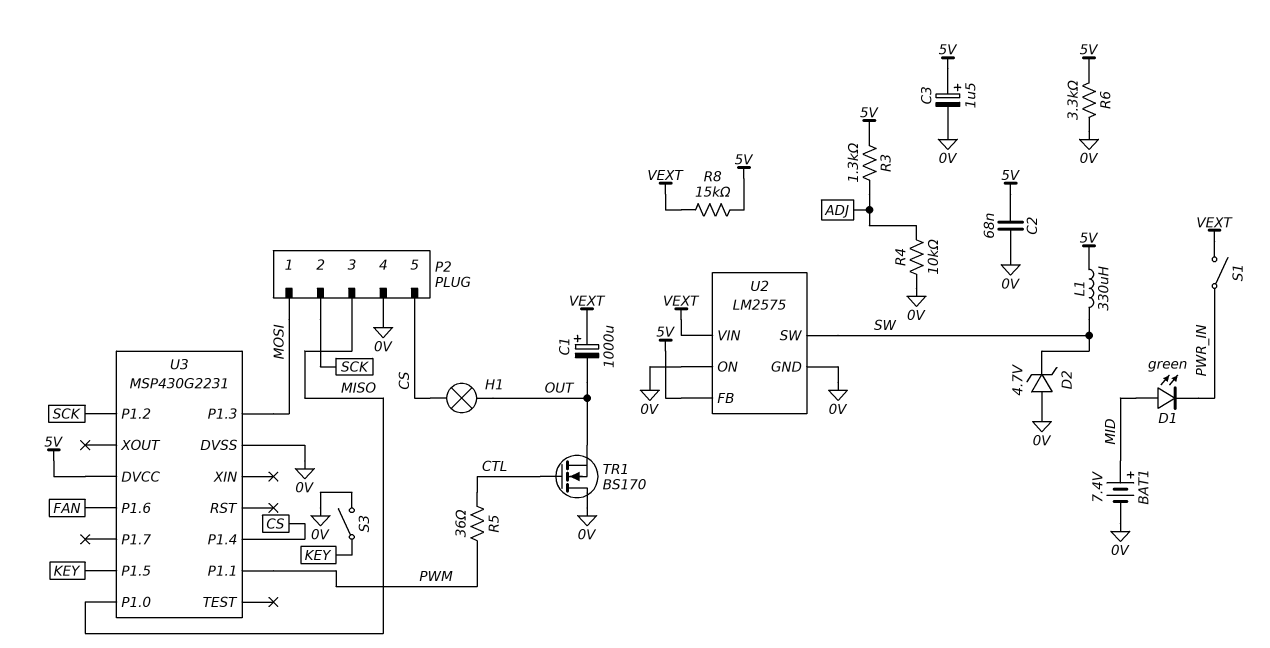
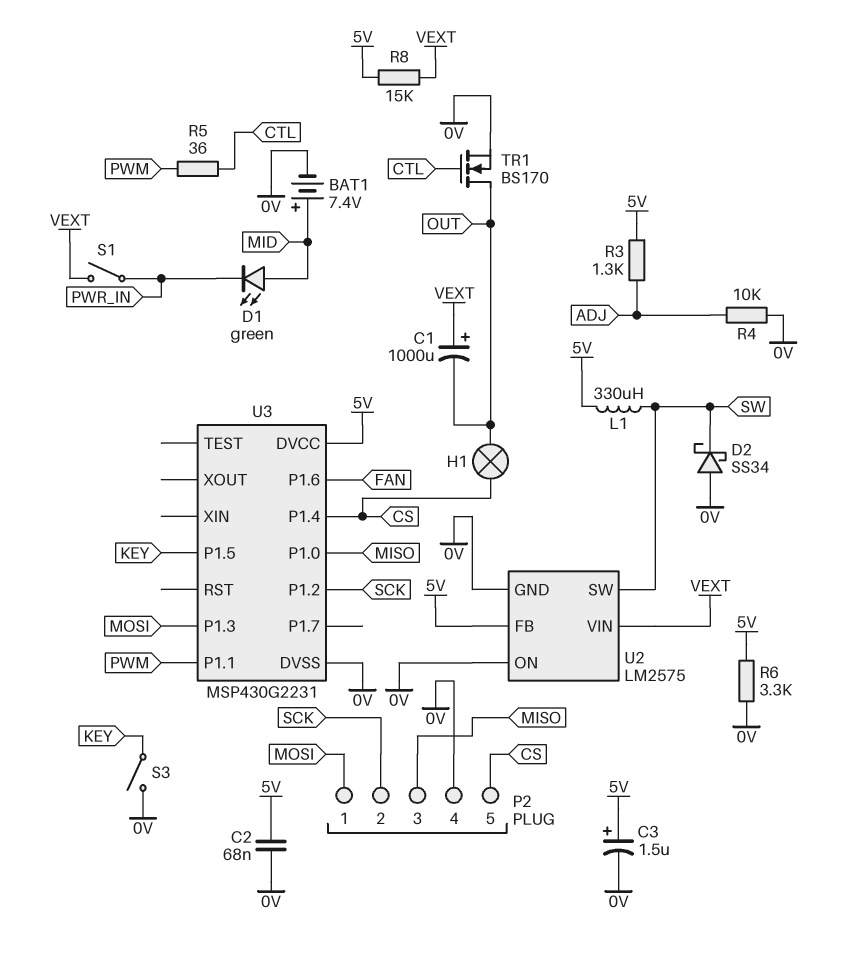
D2: zener 4.7V (A 0V, K SW) -> schottky SS34 (A 0V, K SW)
TR1: NMOS BS170 (G CTL, D 0V, S OUT) -> NMOS BS170 (G CTL, D OUT, S 0V)

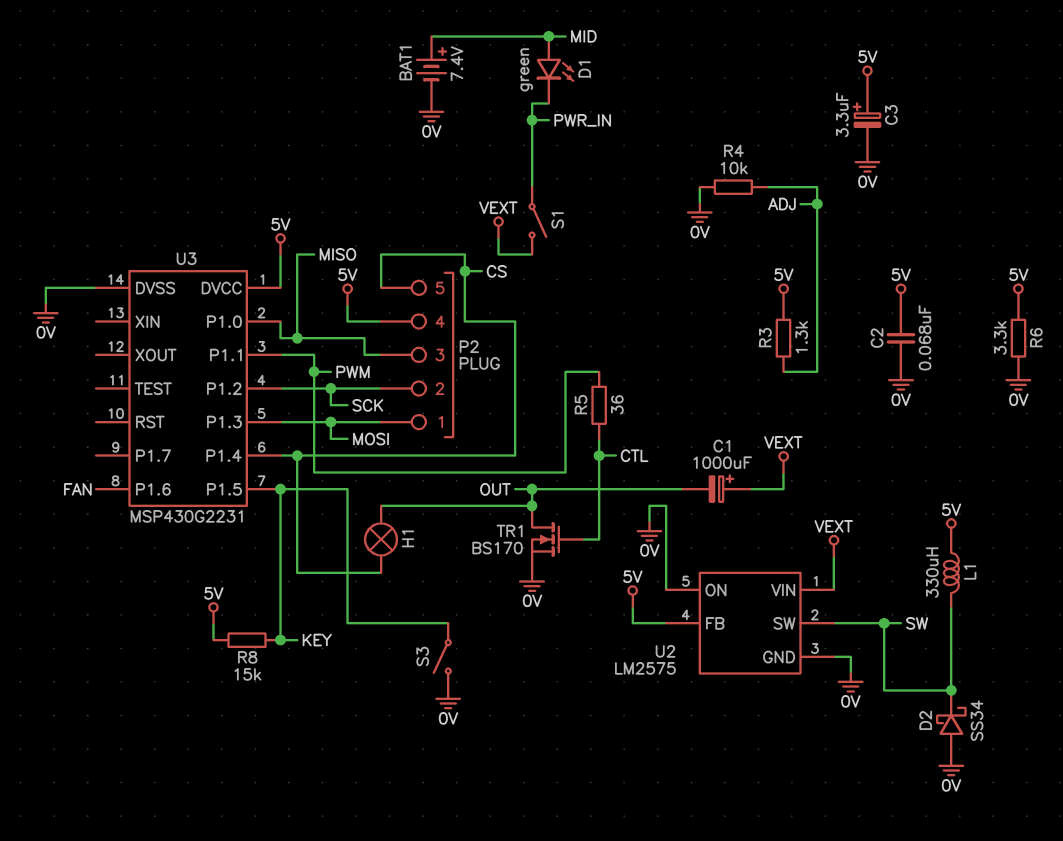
C3: 1.5uF (plus 5V, minus 0V) -> 3.3uF (plus 5V, minus 0V)
P2 pin 4: 0V -> 5V
R8: 15k (5V, VEXT) -> 15k (5V, KEY)

